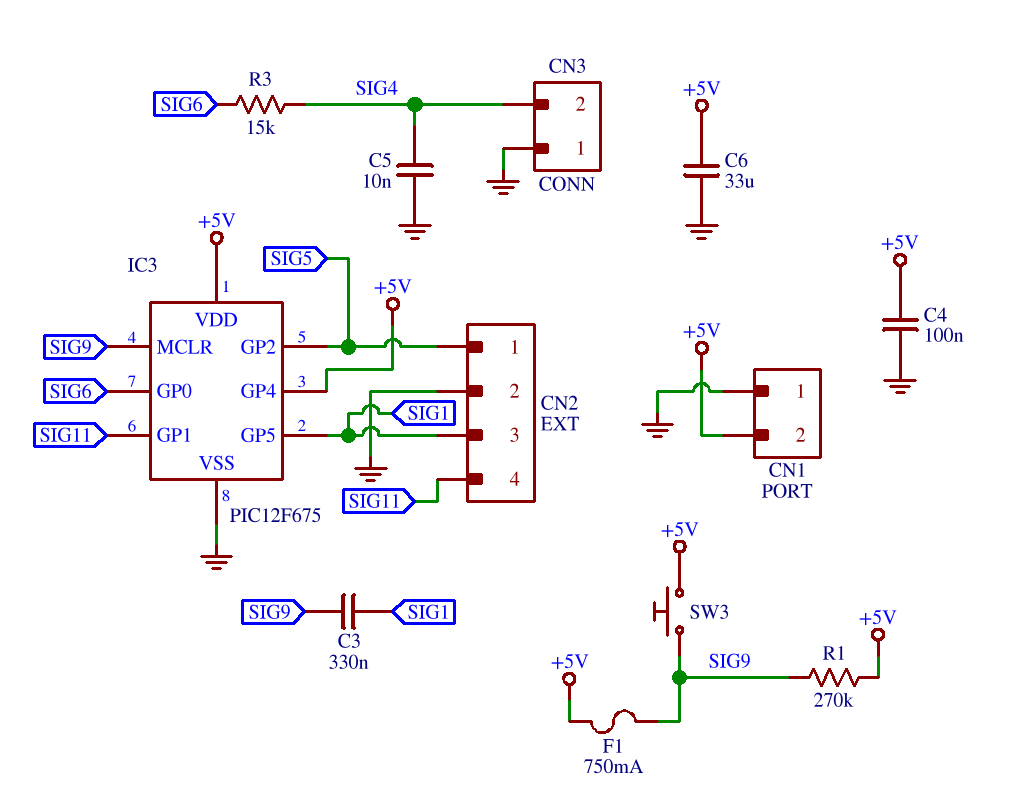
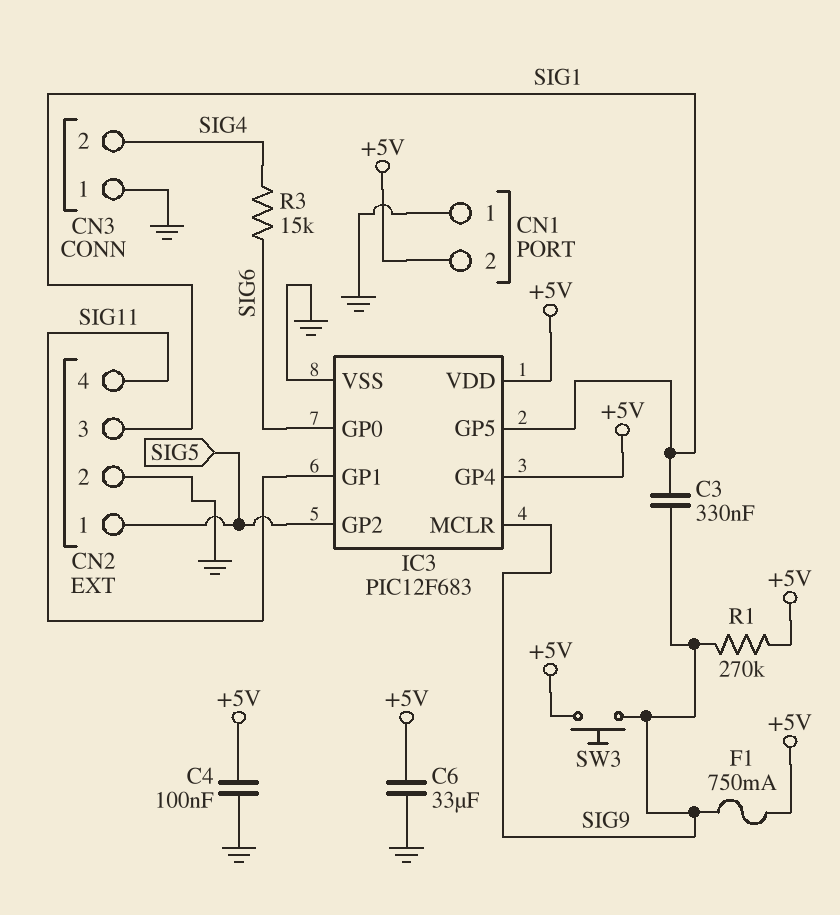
C5: 10nF (GND, SIG4) -> none
IC3: PIC12F675 -> PIC12F683

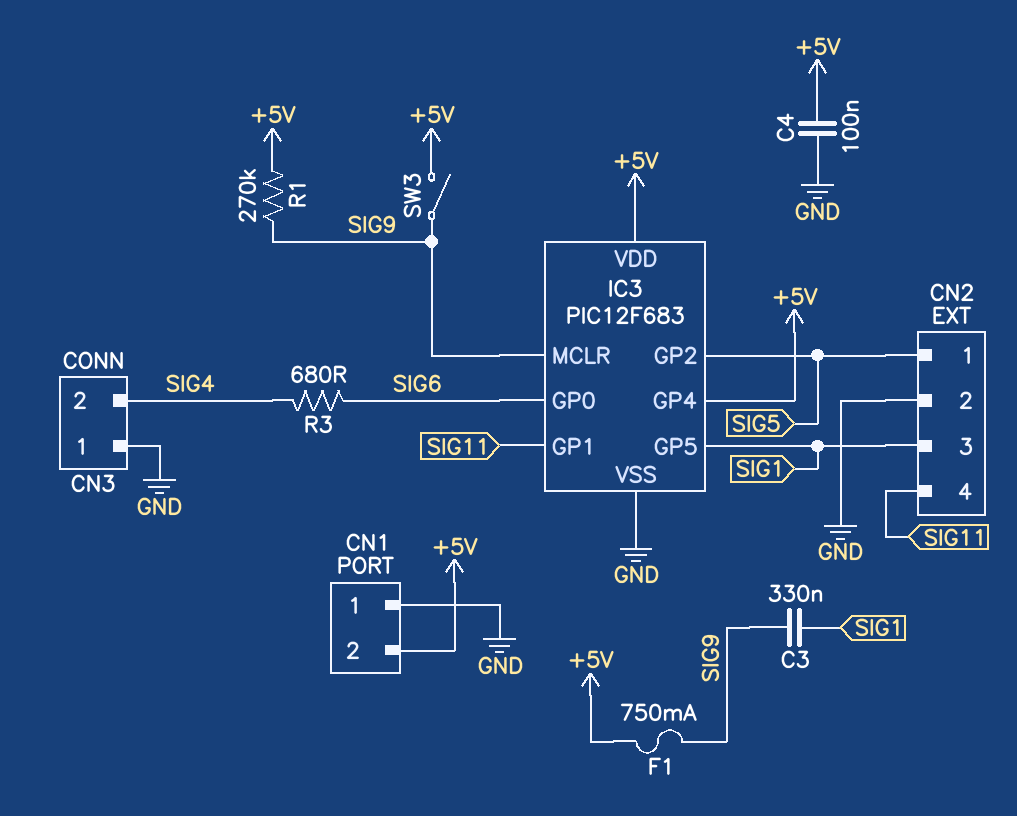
C6: 33uF (+5V, GND) -> none
R3: 15k (SIG4, SIG6) -> 680 (SIG4, SIG6)
SW3: button (+5V, SIG9) -> switch (+5V, SIG9)

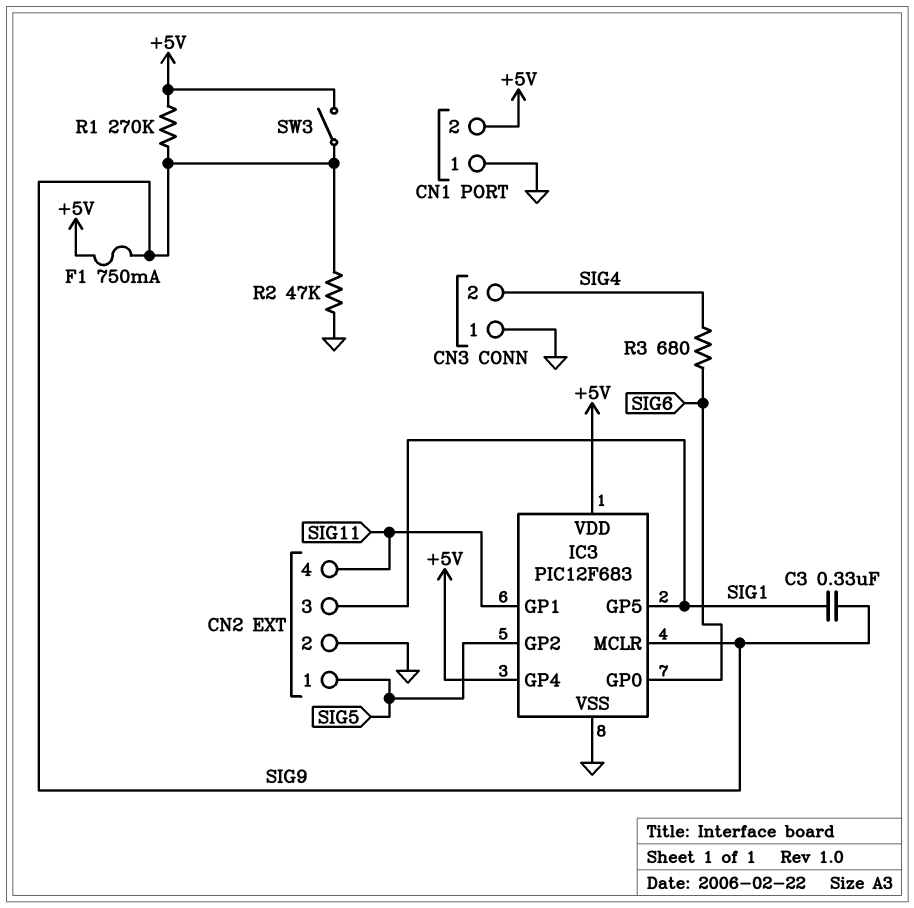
C4: 100nF (+5V, GND) -> none
R2: none -> 47k (GND, SIG9)

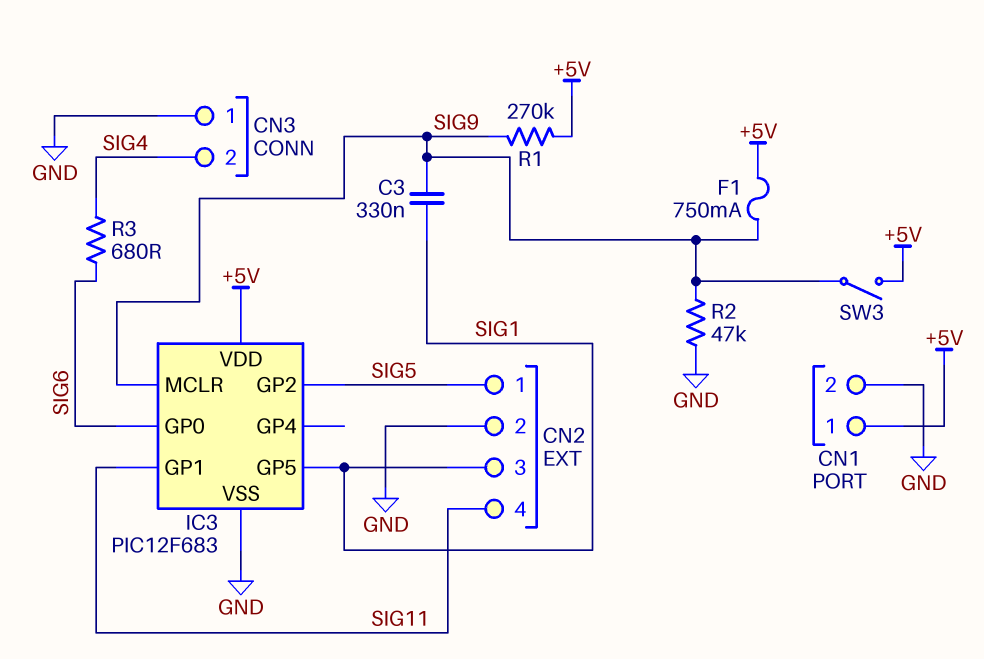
CN1 pin 1: GND -> +5V
CN1 pin 2: +5V -> GND
IC3 pin GP4: +5V -> none

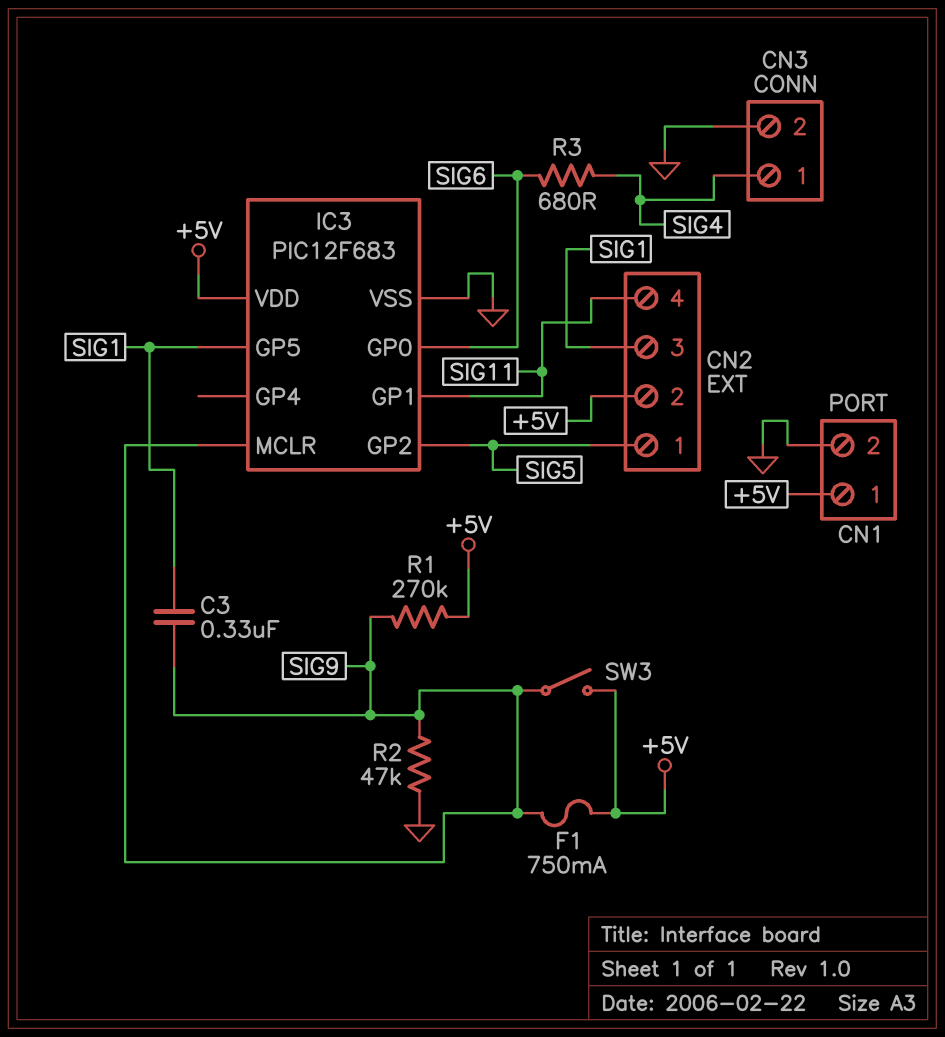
CN2 pin 2: GND -> +5V
CN3 pin 1: GND -> SIG4
CN3 pin 2: SIG4 -> GND

